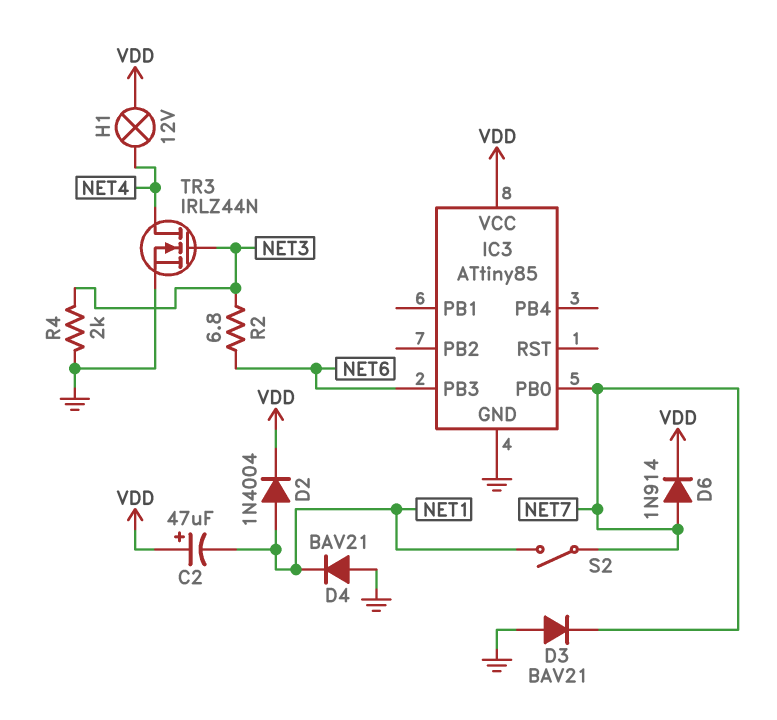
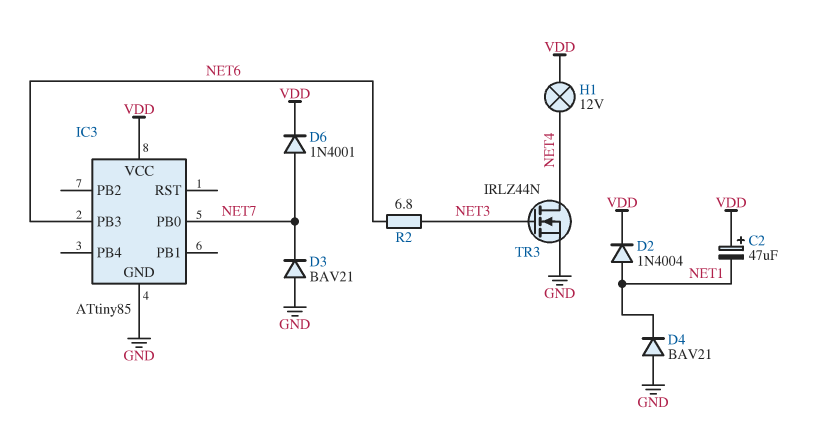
D6: diode 1N914 (A NET7, K VDD) -> diode 1N4001 (A NET7, K VDD)
R4: 2k (GND, NET3) -> none
S2: switch (NET1, NET7) -> none

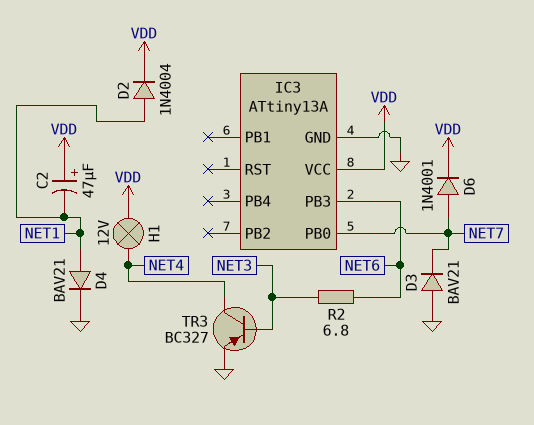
D4: diode BAV21 (A GND, K NET1) -> diode BAV21 (A NET1, K GND)
IC3: ATtiny85 -> ATtiny13A
TR3: NMOS IRLZ44N (G NET3, D NET4, S GND) -> PNP BC327 (B NET3, C NET4, E GND)

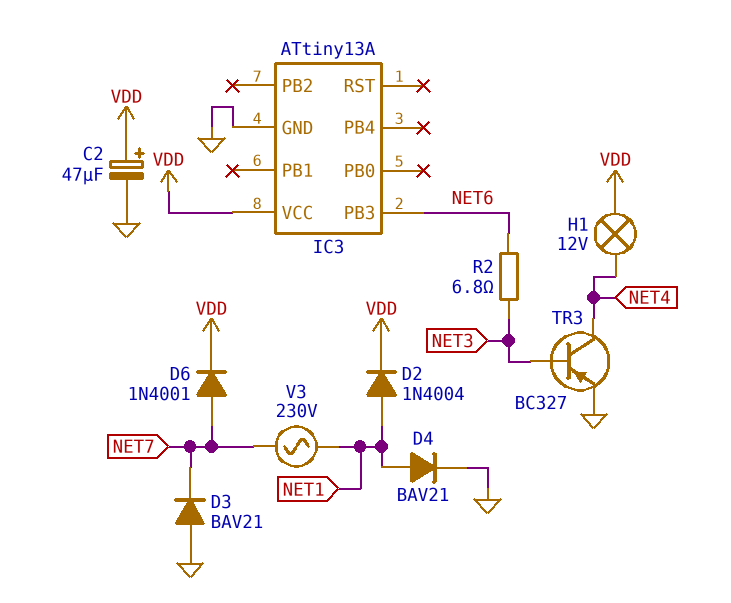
C2: 47uF (plus VDD, minus NET1) -> 47uF (plus VDD, minus GND)
IC3 pin PB0: NET7 -> none
V3: none -> AC 230V (NET1, NET7)

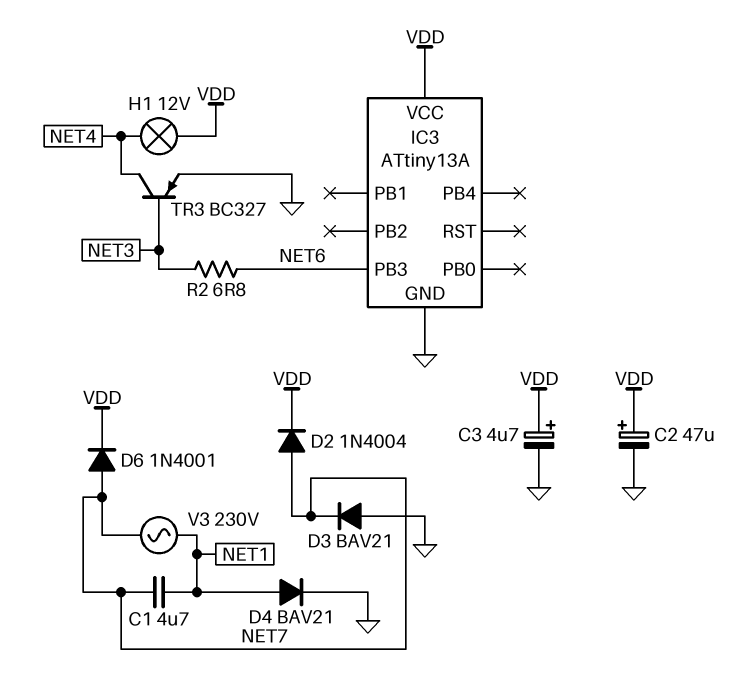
C1: none -> 4.7uF (NET1, NET7)
C3: none -> 4.7uF (plus VDD, minus GND)
D2: diode 1N4004 (A NET1, K VDD) -> diode 1N4004 (A NET7, K VDD)

